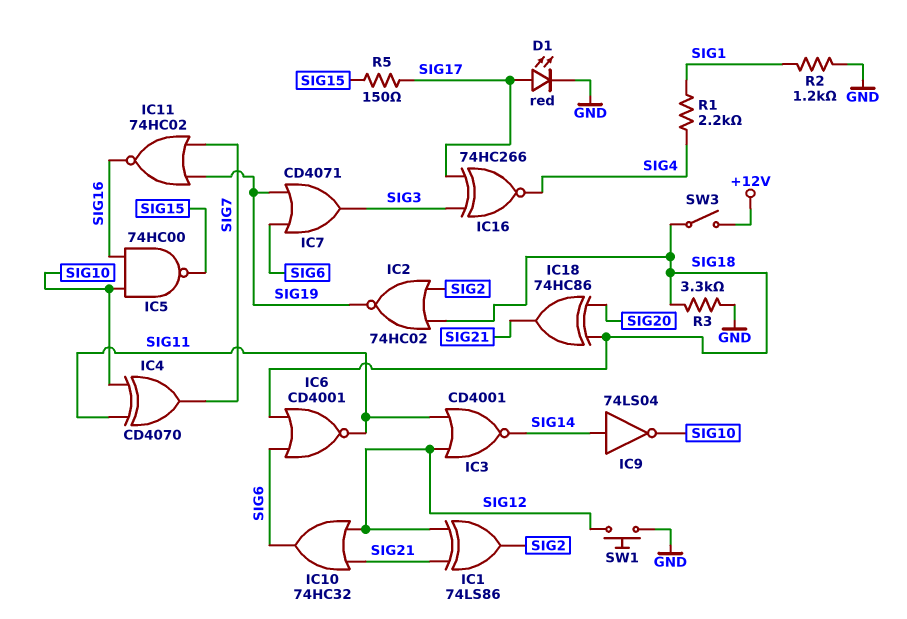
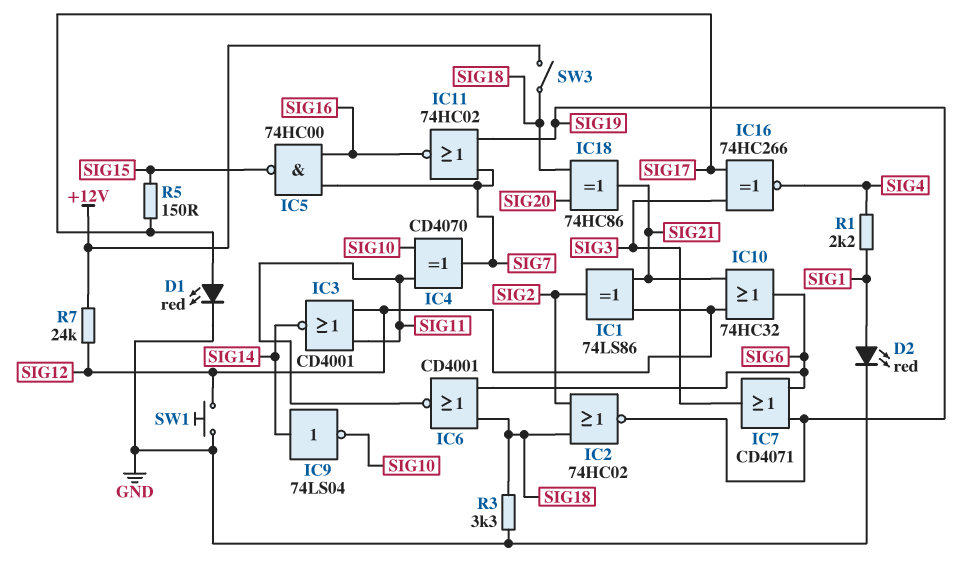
D2: none -> LED red (A SIG1, K GND)
IC5: NAND 74HC00 (in SIG10, in SIG16, out SIG15) -> NAND 74HC00 (in SIG7, in SIG16, out SIG15)
R2: 1.2k (GND, SIG1) -> none
R7: none -> 24k (+12V, SIG12)

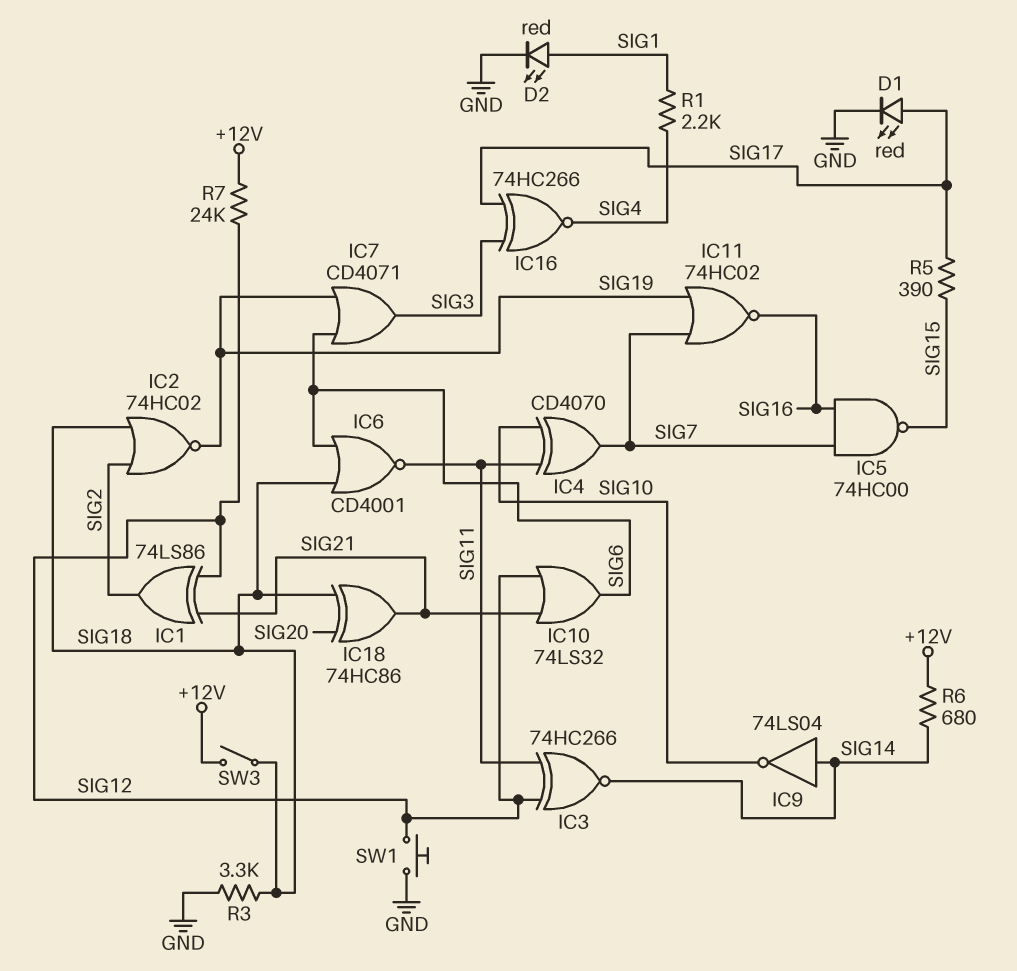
IC3: NOR CD4001 (in SIG11, in SIG12, out SIG14) -> XNOR 74HC266 (in SIG11, in SIG12, out SIG14)
IC10: OR 74HC32 (in SIG12, in SIG21, out SIG6) -> OR 74LS32 (in SIG12, in SIG21, out SIG6)
R5: 150 (SIG15, SIG17) -> 390 (SIG15, SIG17)
R6: none -> 680 (+12V, SIG14)

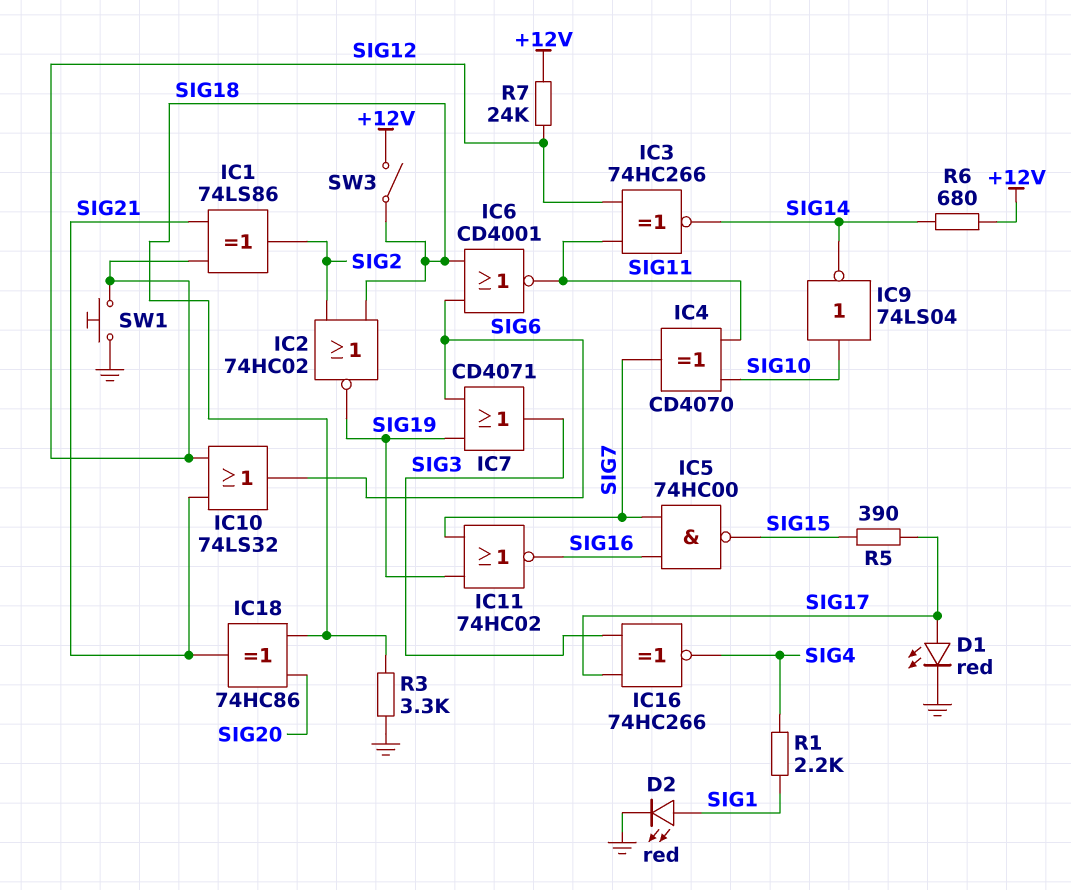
IC9: NOT 74LS04 (in SIG14, out SIG10) -> NOT 74LS04 (in SIG10, out SIG14)

